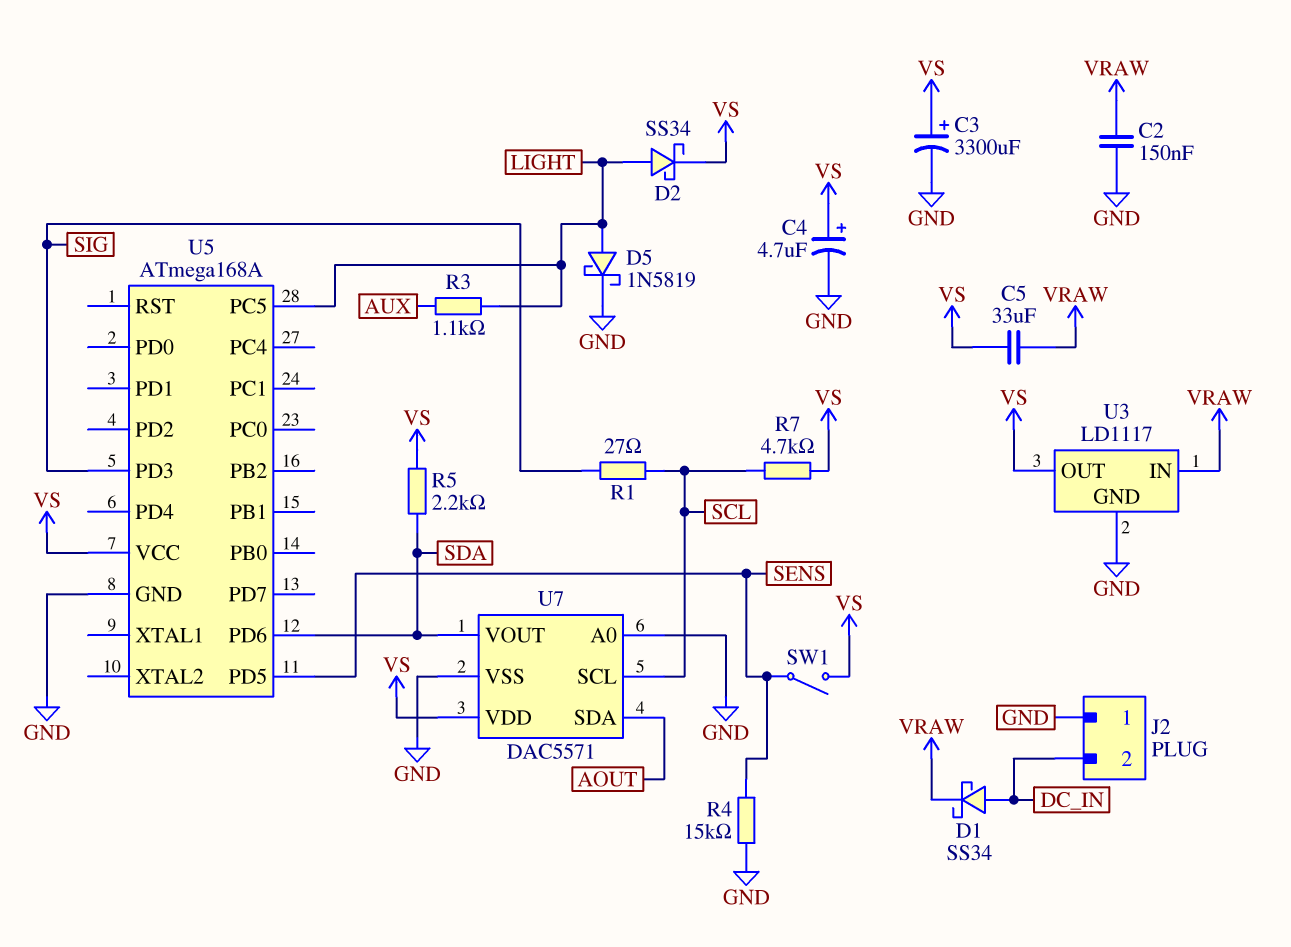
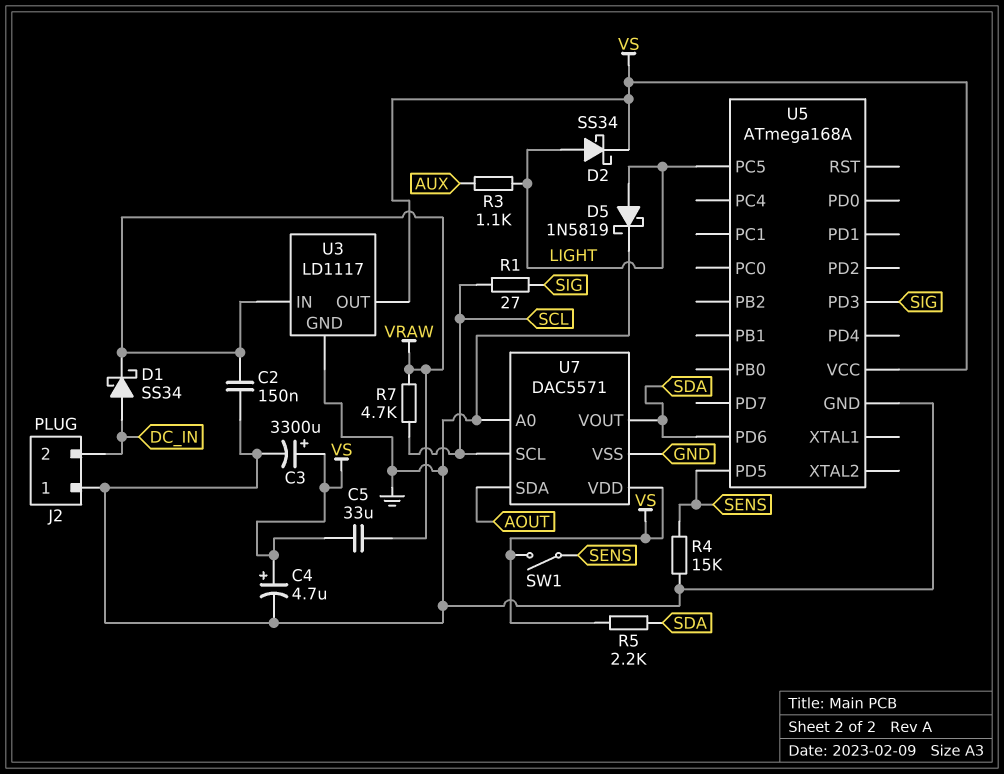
R7: 4.7k (SCL, VS) -> 4.7k (SCL, VRAW)

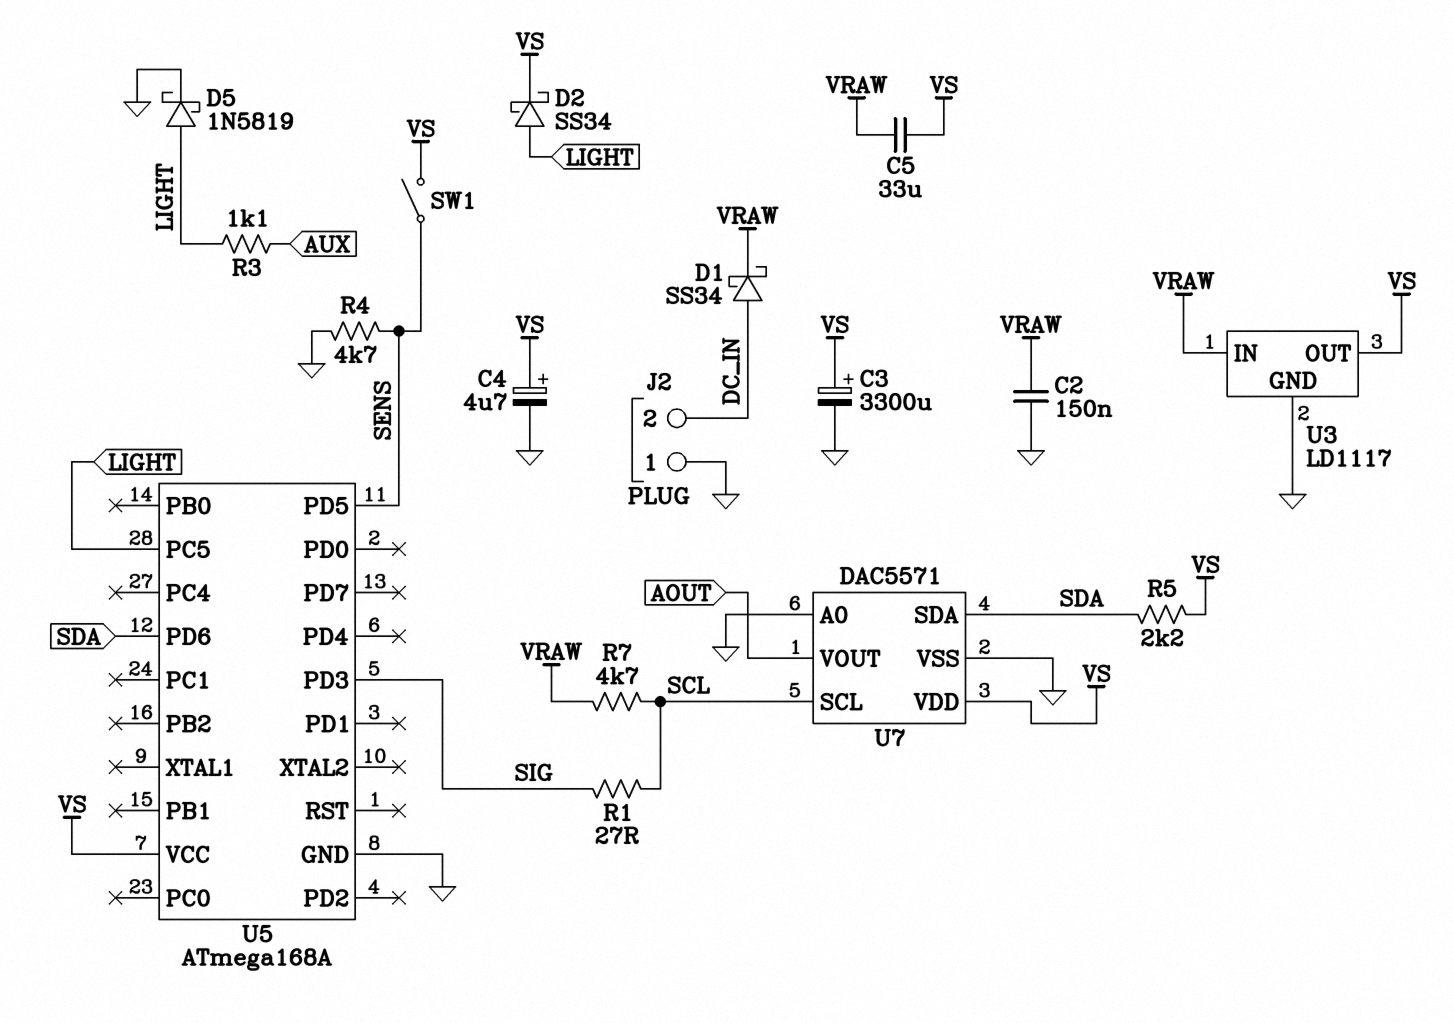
R4: 15k (GND, SENS) -> 4.7k (GND, SENS)
U7 pin SDA: AOUT -> SDA
U7 pin VOUT: SDA -> AOUT

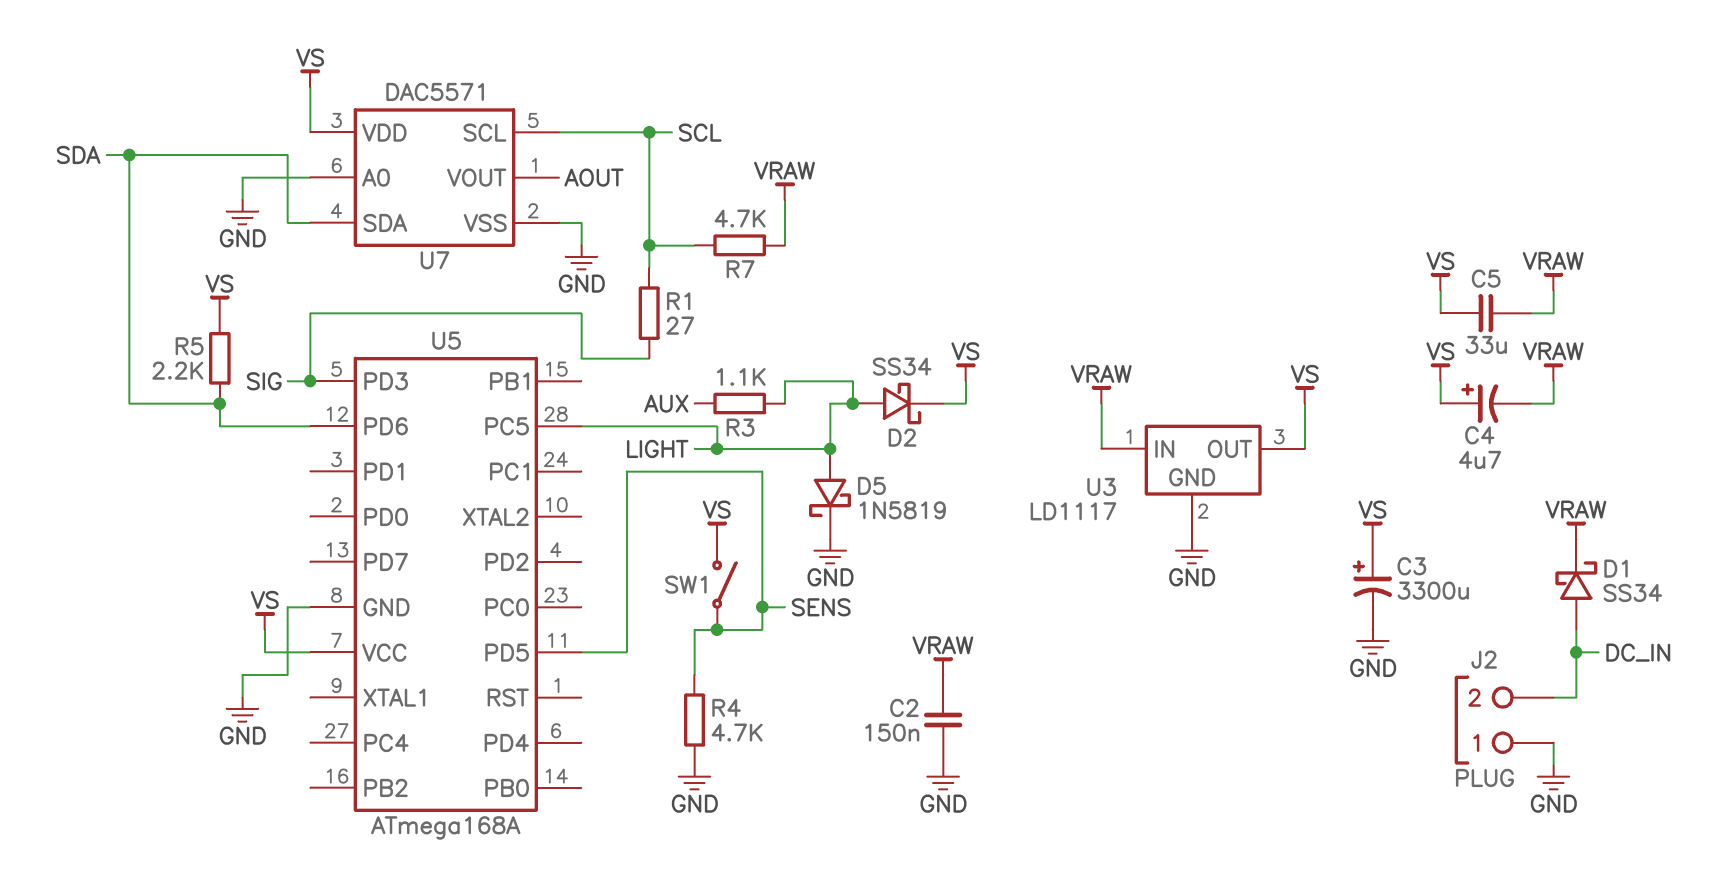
C4: 4.7uF (plus VS, minus GND) -> 4.7uF (plus VS, minus VRAW)

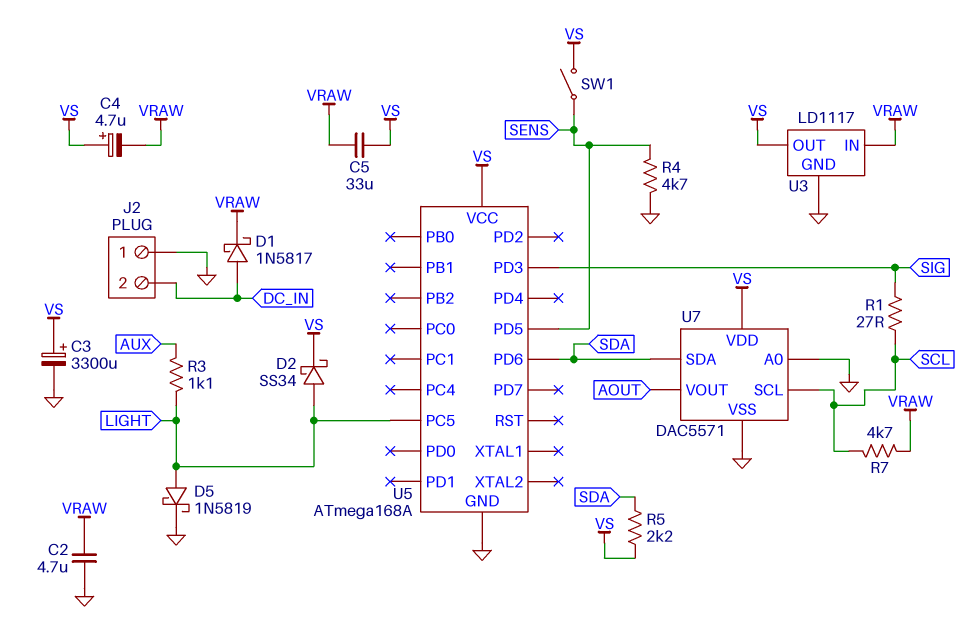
C2: 150nF (GND, VRAW) -> 4.7uF (GND, VRAW)
D1: schottky SS34 (A DC_IN, K VRAW) -> schottky 1N5817 (A DC_IN, K VRAW)

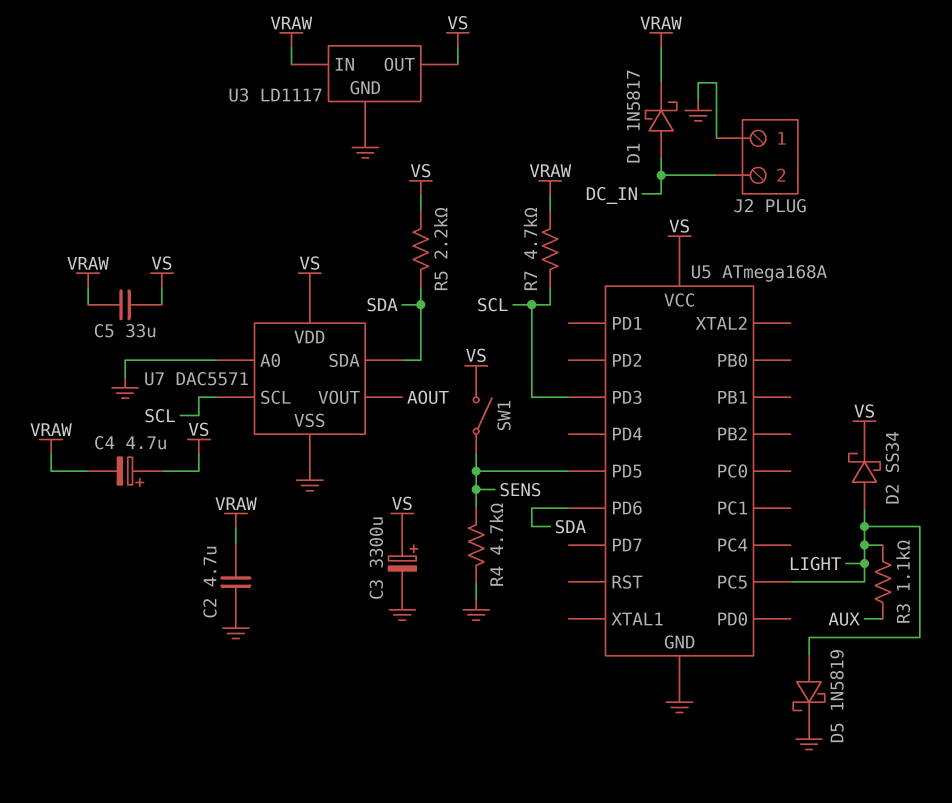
R1: 27 (SCL, SIG) -> none
U5 pin PD3: SIG -> SCL

